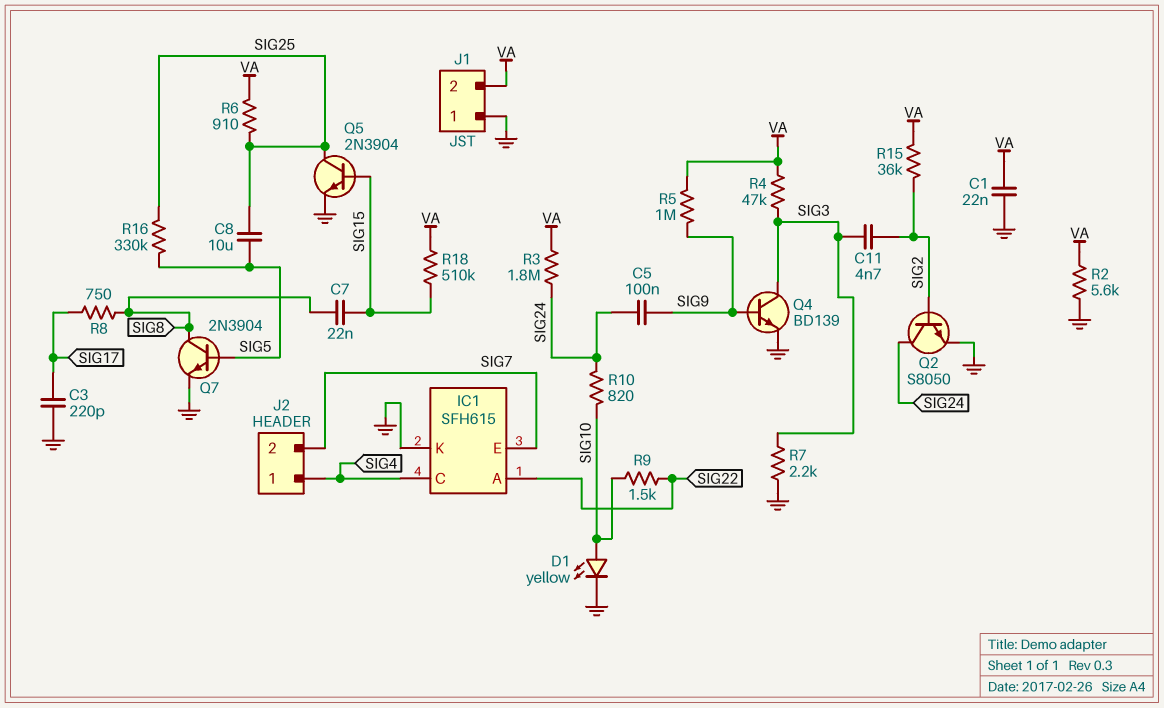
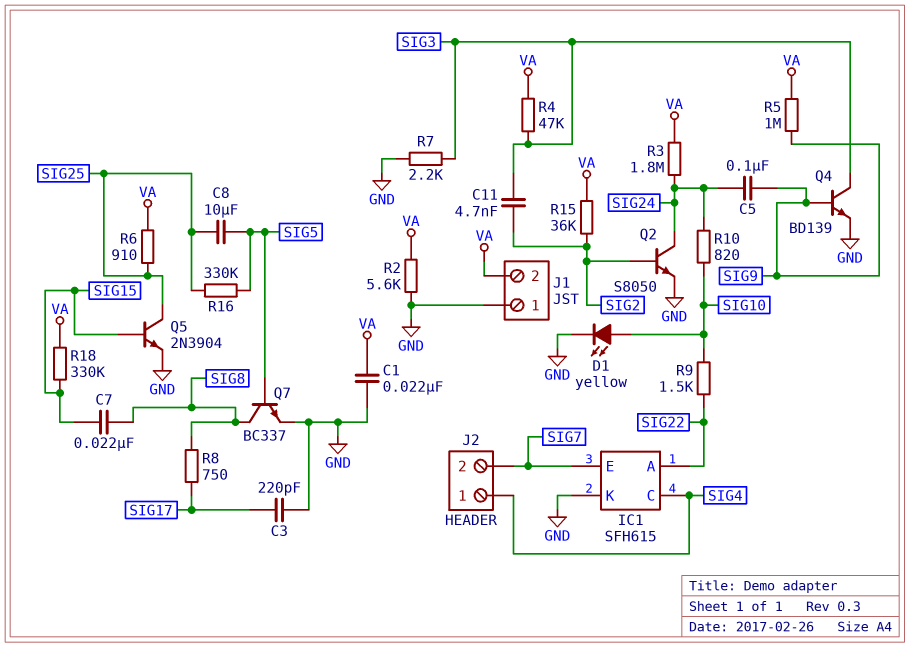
Q7: NPN 2N3904 (B SIG5, C SIG8, E GND) -> NPN BC337 (B SIG5, C SIG8, E GND)
R18: 510k (SIG15, VA) -> 330k (SIG15, VA)

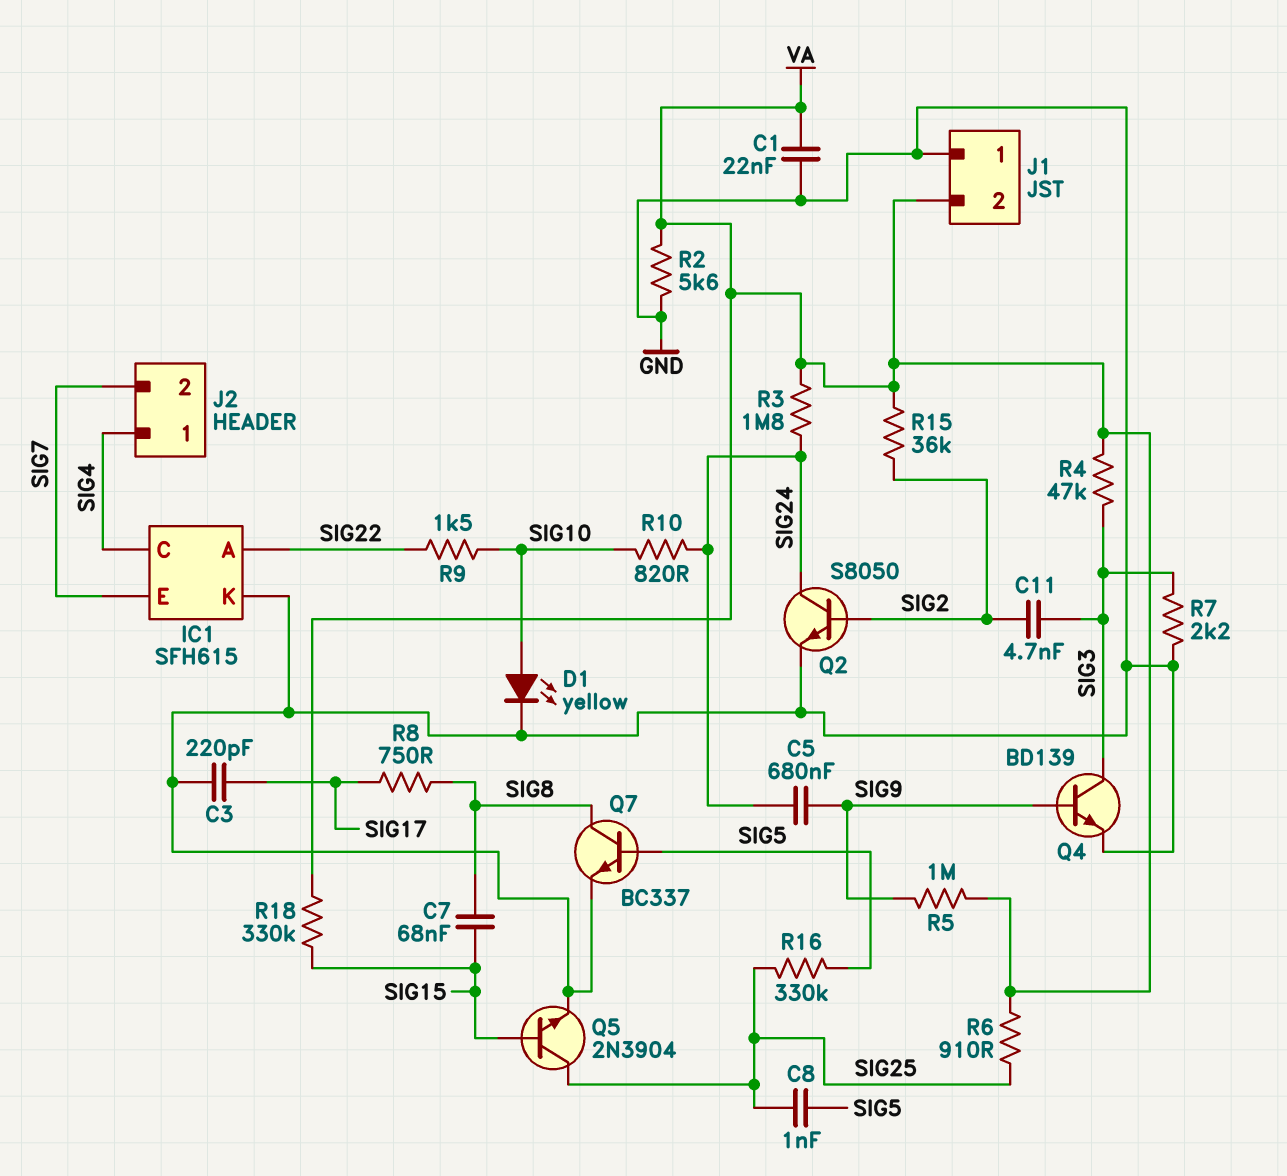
C5: 100nF (SIG9, SIG24) -> 680nF (SIG9, SIG24)
C7: 22nF (SIG8, SIG15) -> 68nF (SIG8, SIG15)
C8: 10uF (SIG5, SIG25) -> 1nF (SIG5, SIG25)

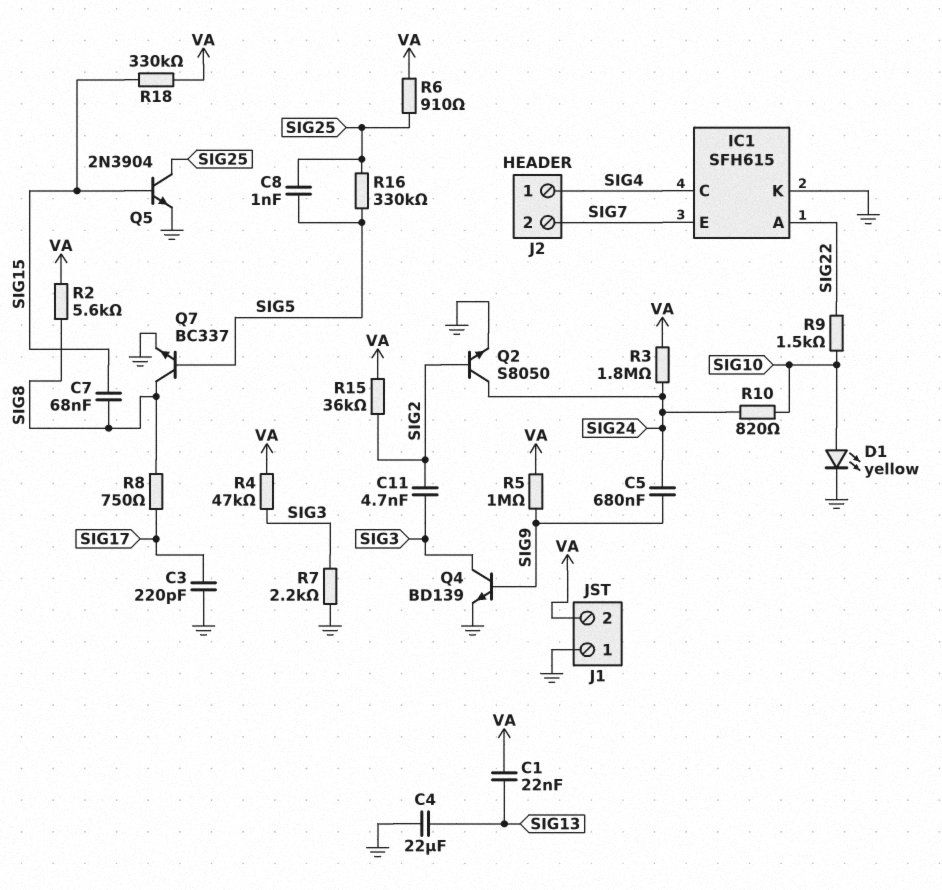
C1: 22nF (GND, VA) -> 22nF (SIG13, VA)
C4: none -> 22uF (GND, SIG13)
R2: 5.6k (GND, VA) -> 5.6k (SIG8, VA)

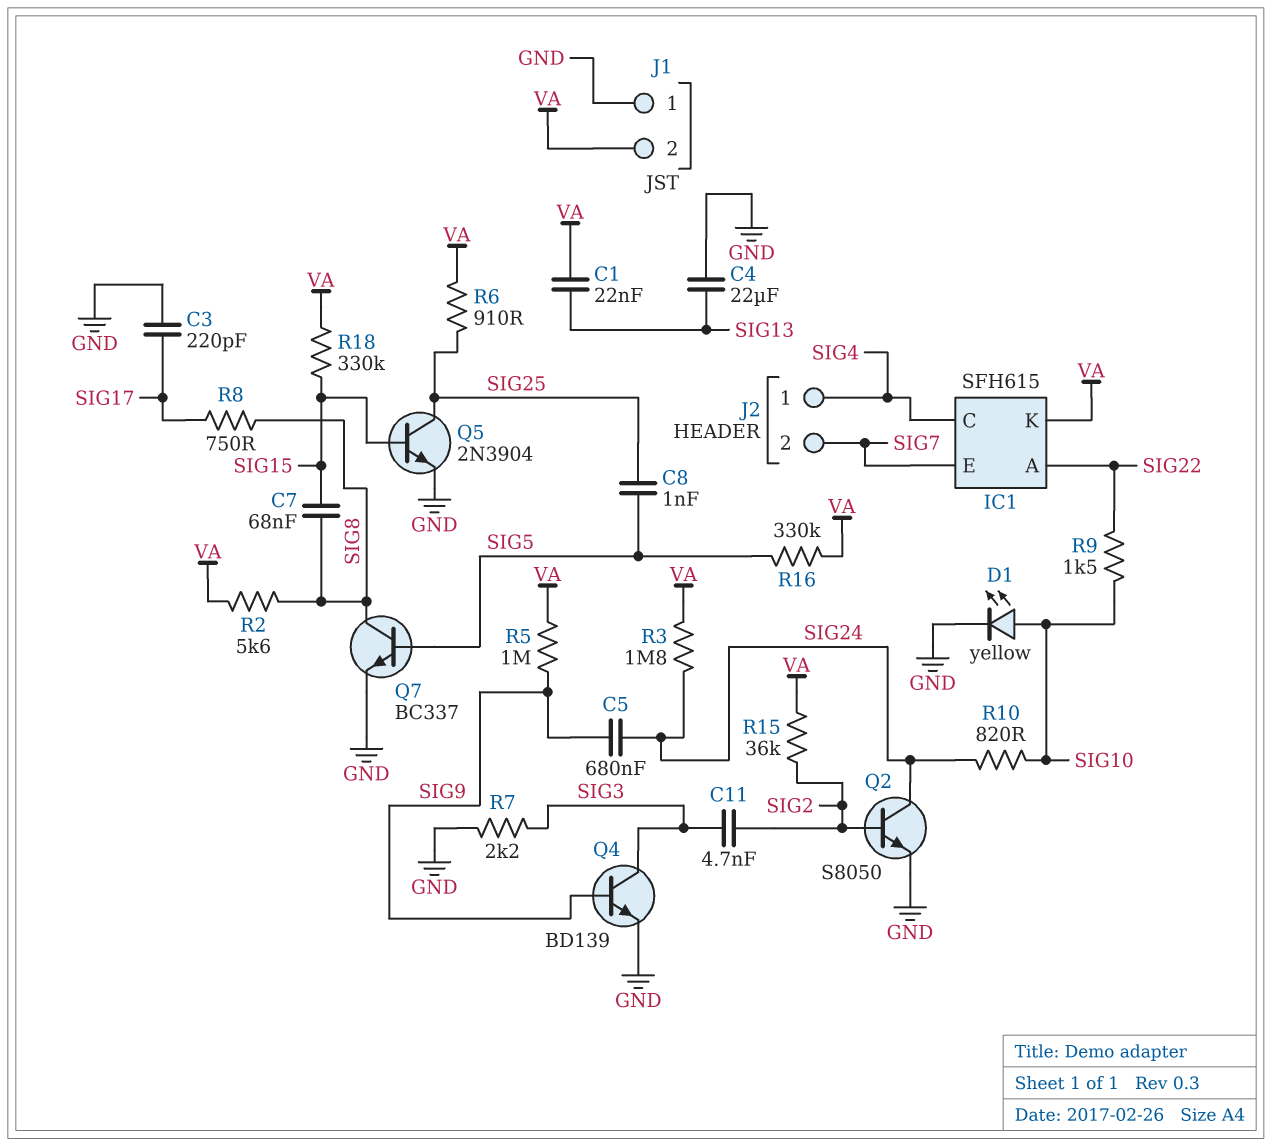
IC1 pin K: GND -> VA
R4: 47k (SIG3, VA) -> none
R16: 330k (SIG5, SIG25) -> 330k (SIG5, VA)

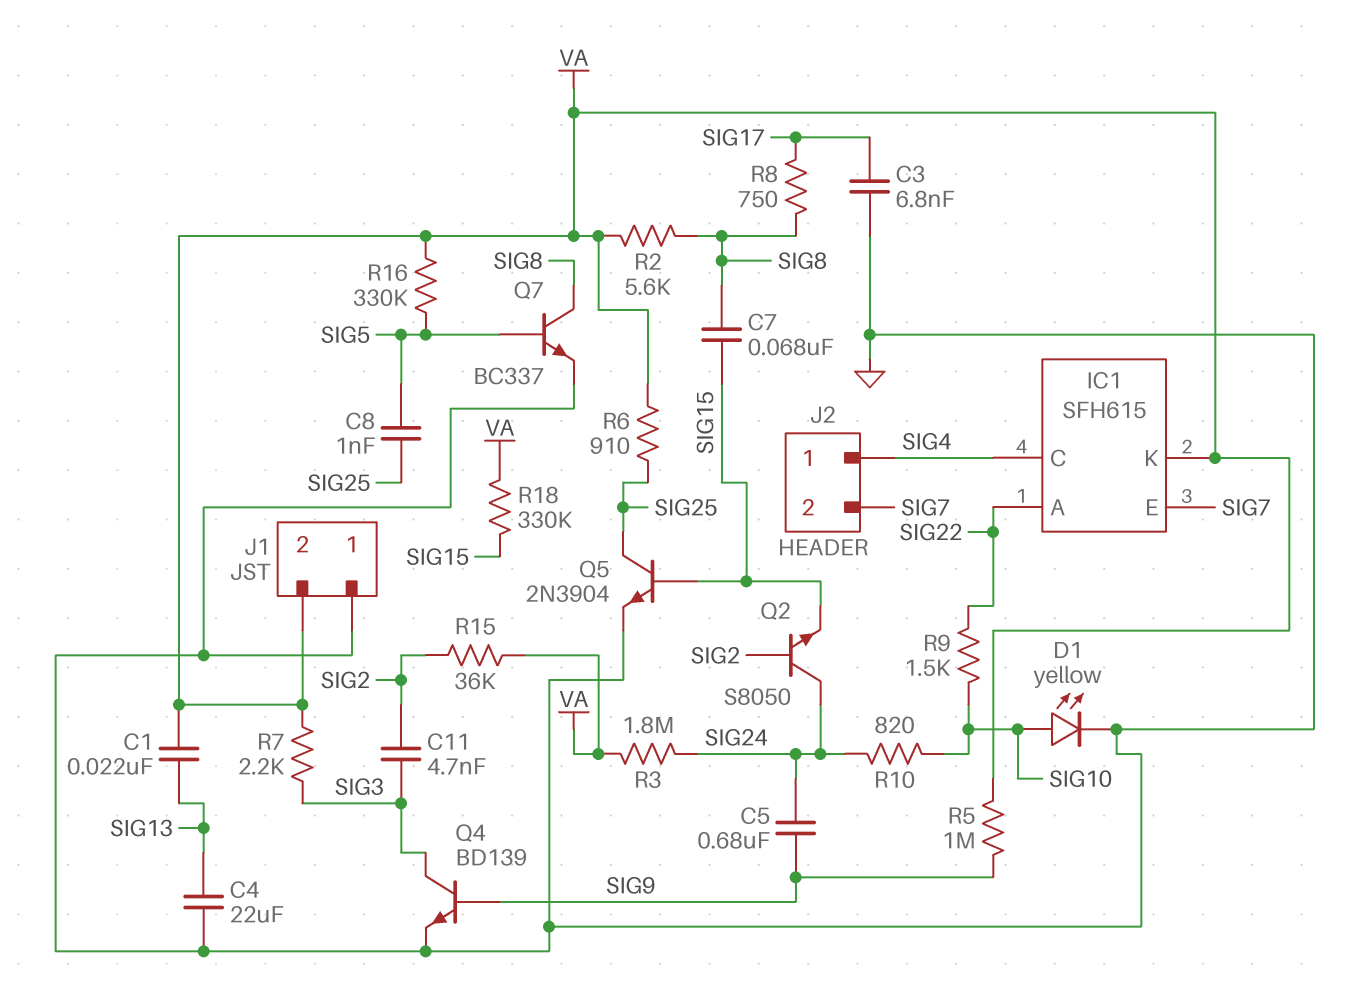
C3: 220pF (GND, SIG17) -> 6.8nF (GND, SIG17)
Q2: NPN S8050 (B SIG2, C SIG24, E GND) -> NPN S8050 (B SIG2, C SIG24, E SIG15)
R7: 2.2k (GND, SIG3) -> 2.2k (SIG3, VA)

